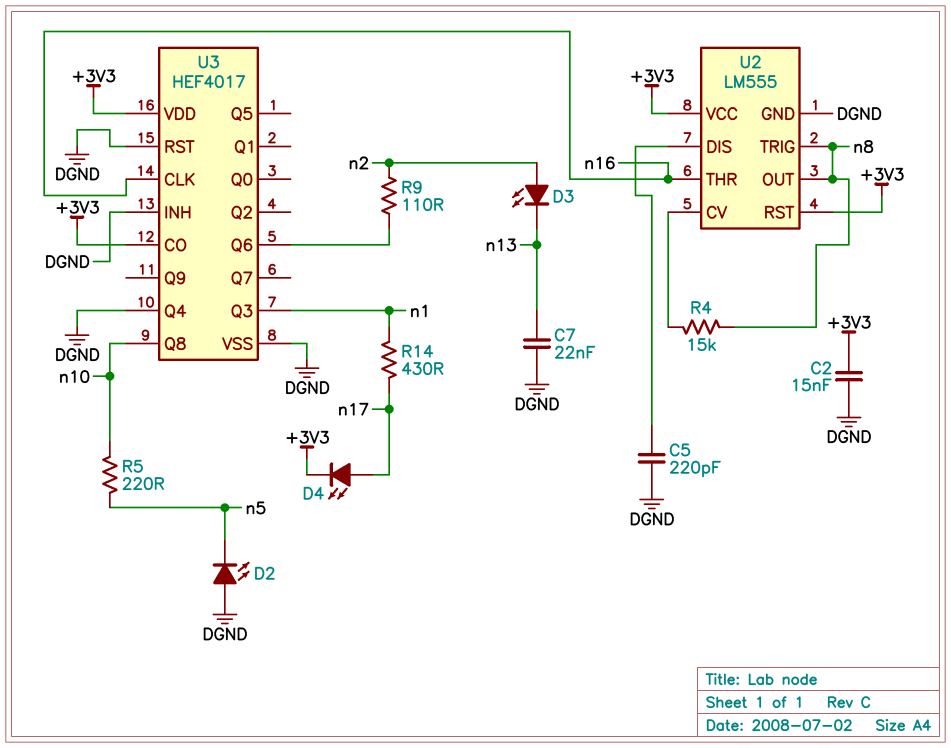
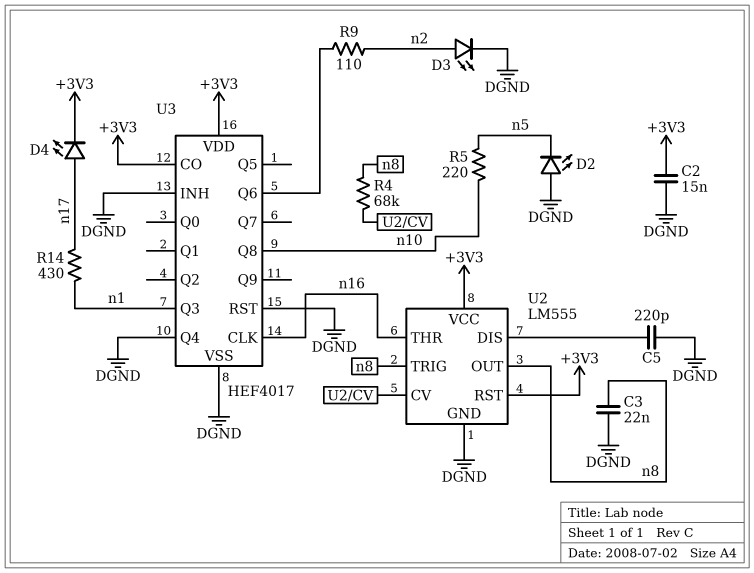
C3: none -> 22nF (DGND, n8)
C7: 22nF (DGND, n13) -> none
D3: LED (A n2, K n13) -> LED (A n2, K DGND)
R4: 15k (U2/CV, n8) -> 68k (U2/CV, n8)

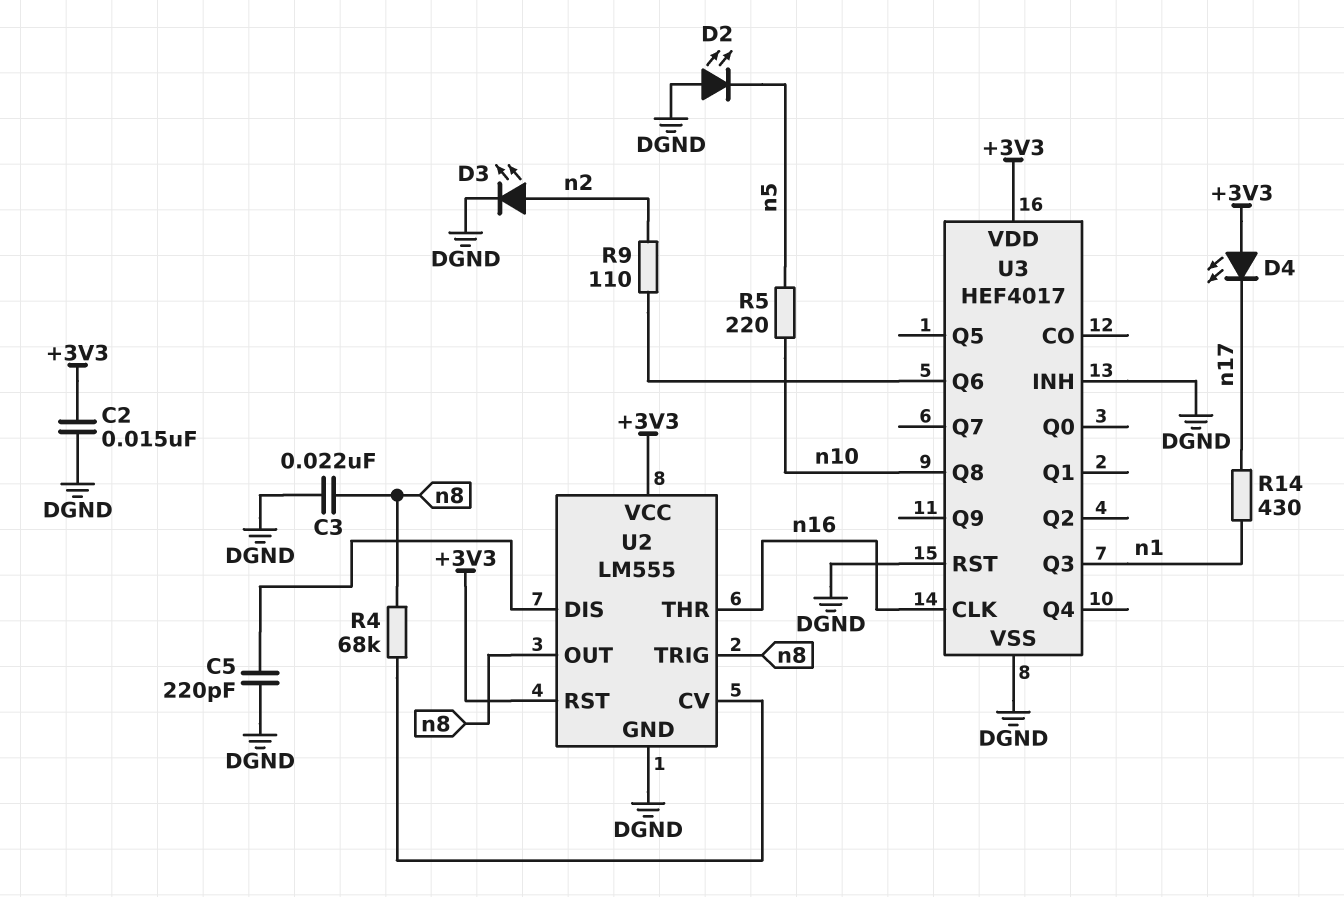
D4: LED (A n17, K +3V3) -> LED (A +3V3, K n17)
U3 pin CO: +3V3 -> none
U3 pin Q4: DGND -> none

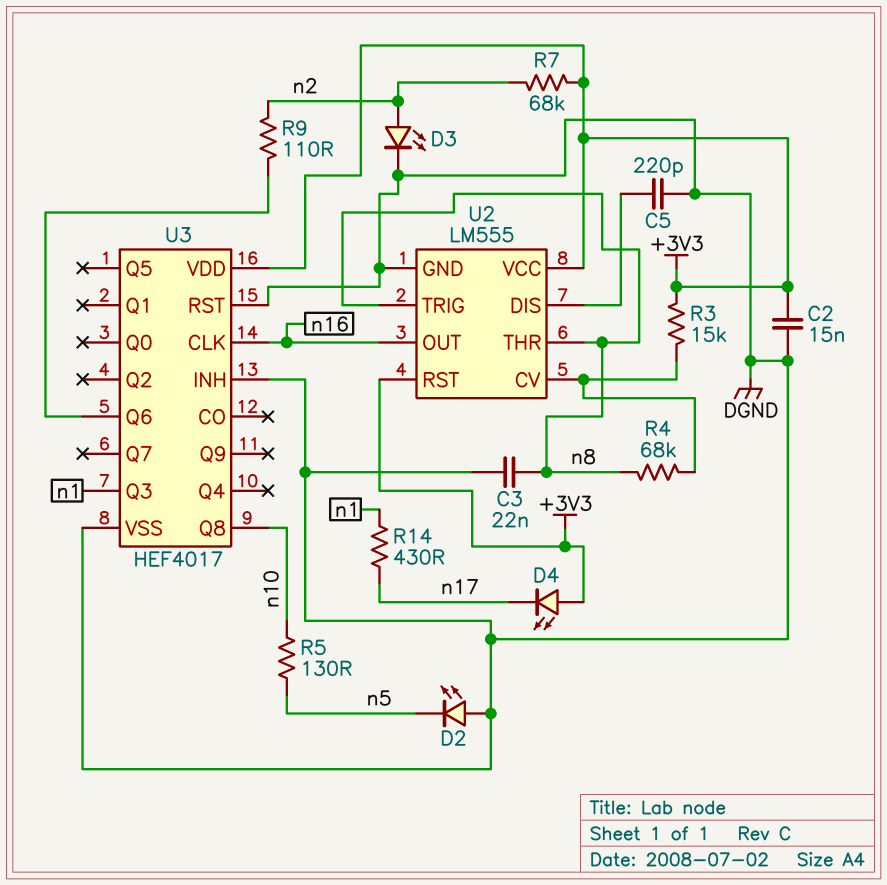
R3: none -> 15k (+3V3, U2/CV)
R5: 220 (n5, n10) -> 130 (n5, n10)
R7: none -> 68k (+3V3, n2)
U2 pin OUT: n8 -> n16
U2 pin THR: n16 -> n8

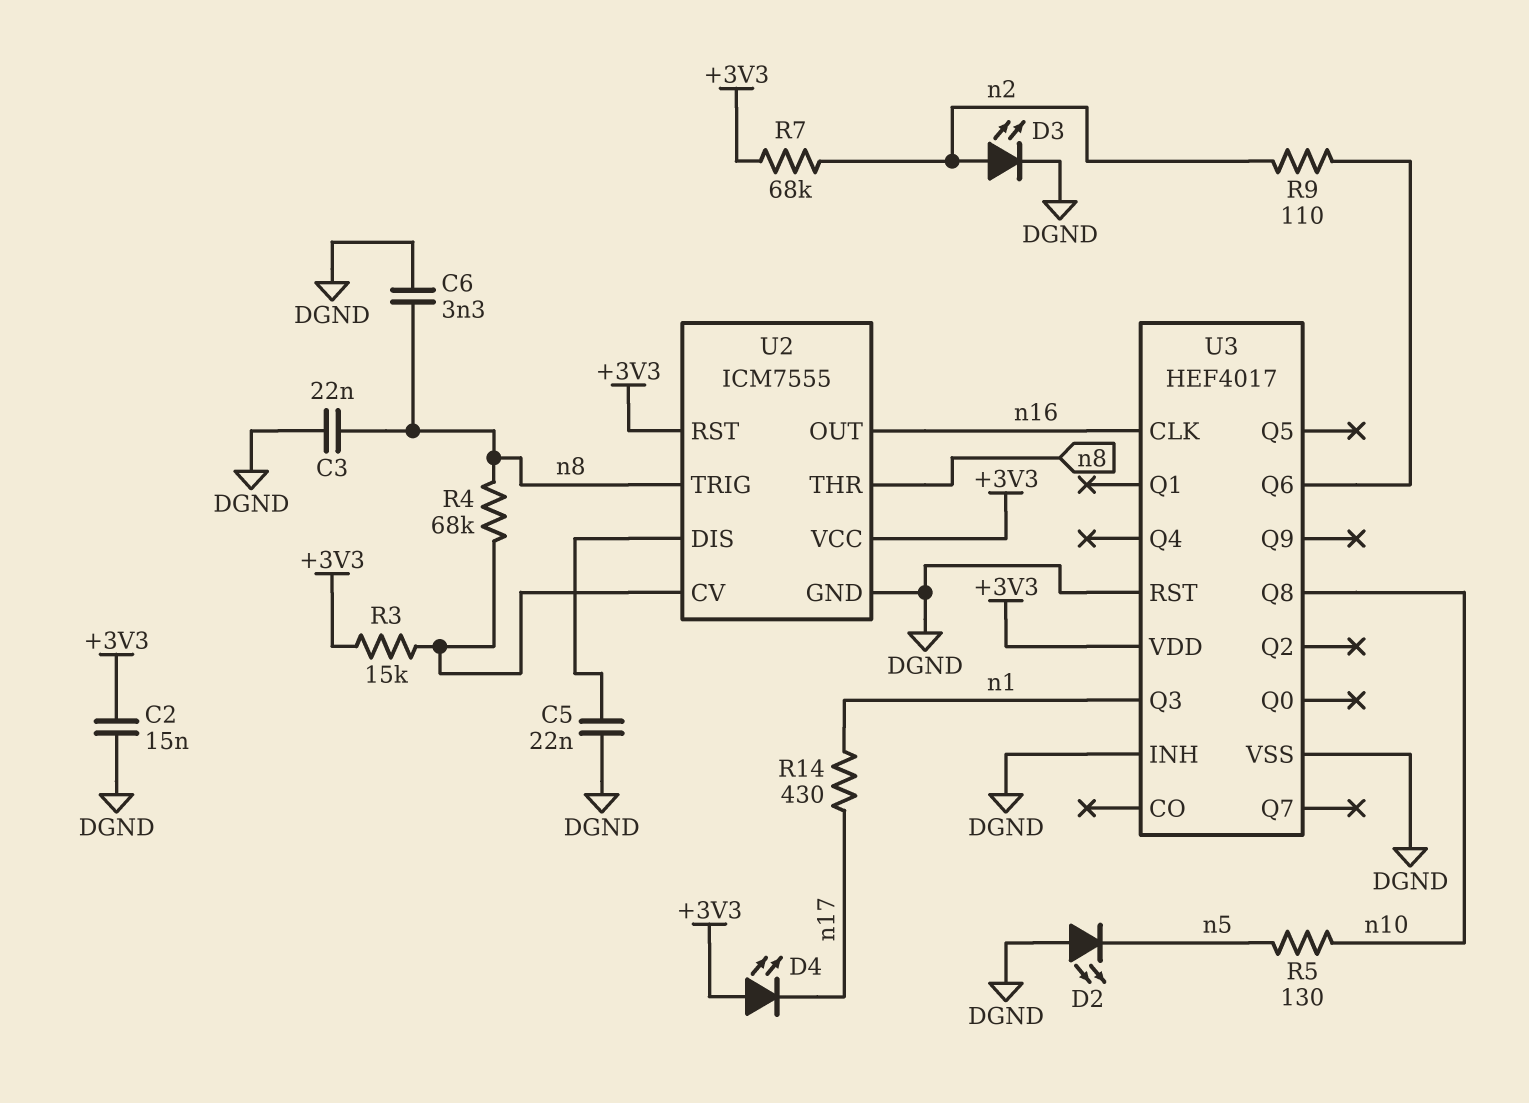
C5: 220pF (DGND, U2/DIS) -> 22nF (DGND, U2/DIS)
C6: none -> 3.3nF (DGND, n8)
U2: LM555 -> ICM7555

